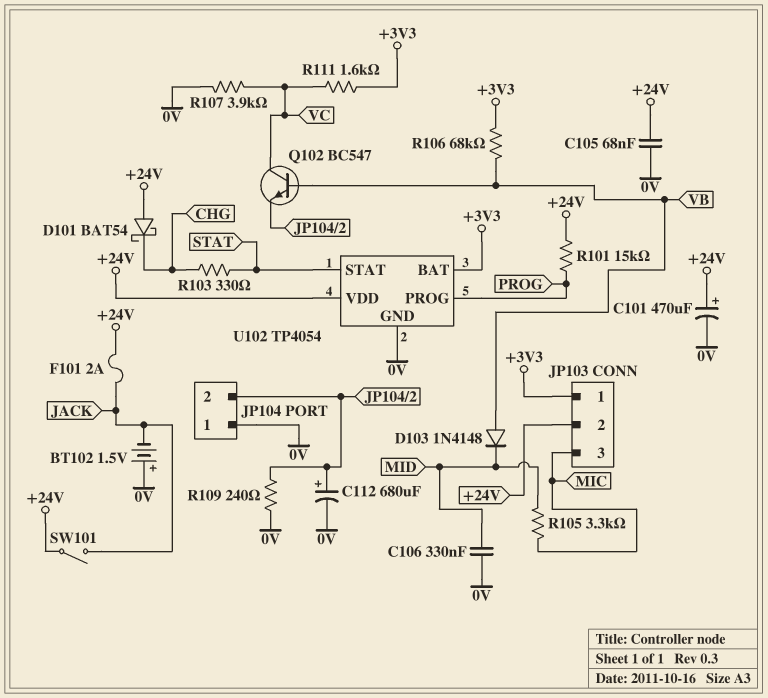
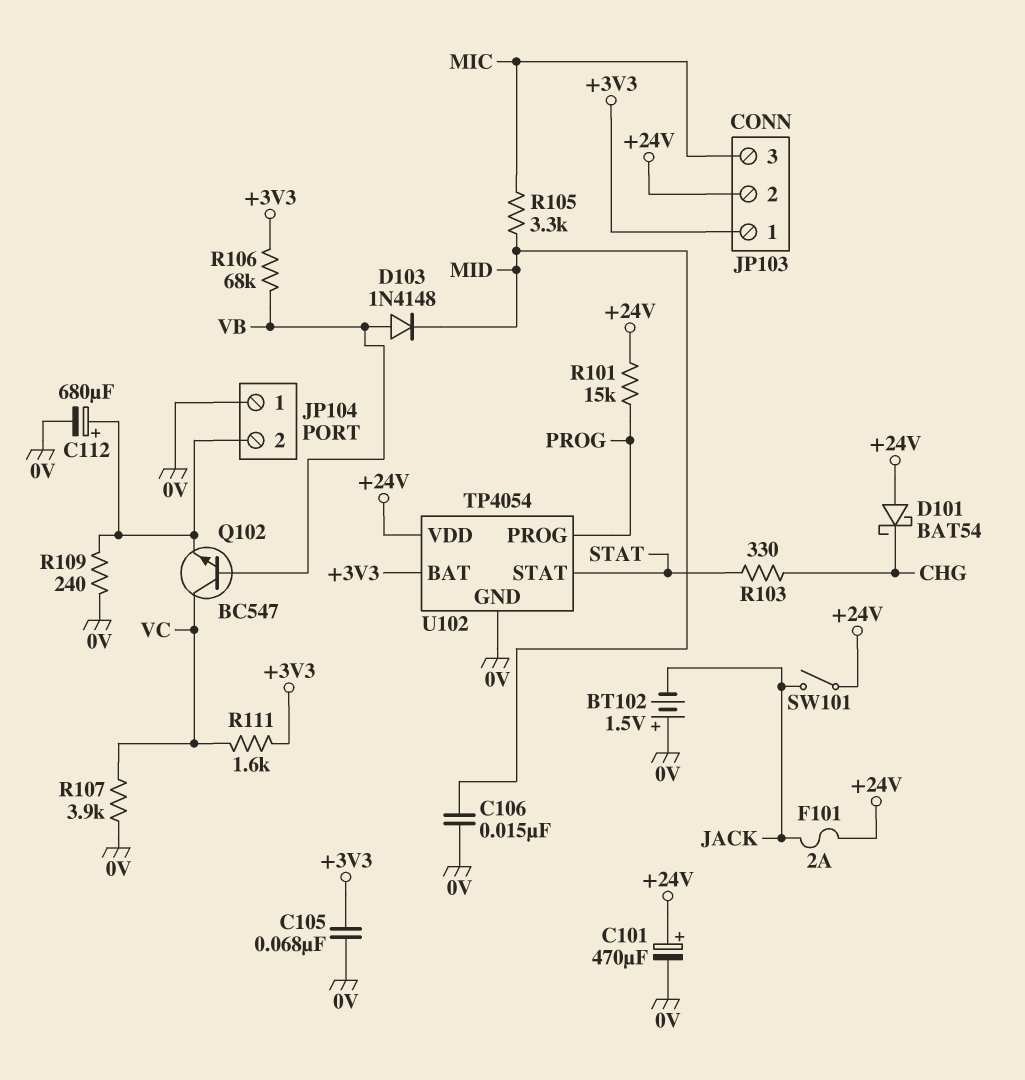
C105: 68nF (+24V, 0V) -> 68nF (+3V3, 0V)
C106: 330nF (0V, MID) -> 15nF (0V, MID)

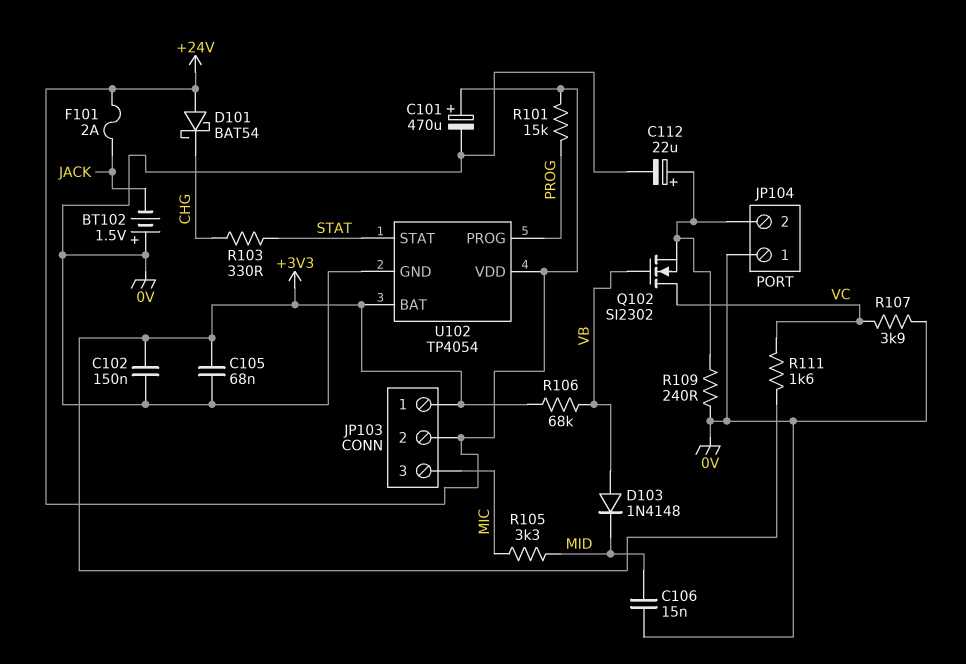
C102: none -> 150nF (+3V3, 0V)
C112: 680uF (plus JP104/2, minus 0V) -> 22uF (plus JP104/2, minus 0V)
Q102: NPN BC547 (B VB, C VC, E JP104/2) -> NMOS SI2302 (G VB, D VC, S JP104/2)
SW101: switch (+24V, JACK) -> none

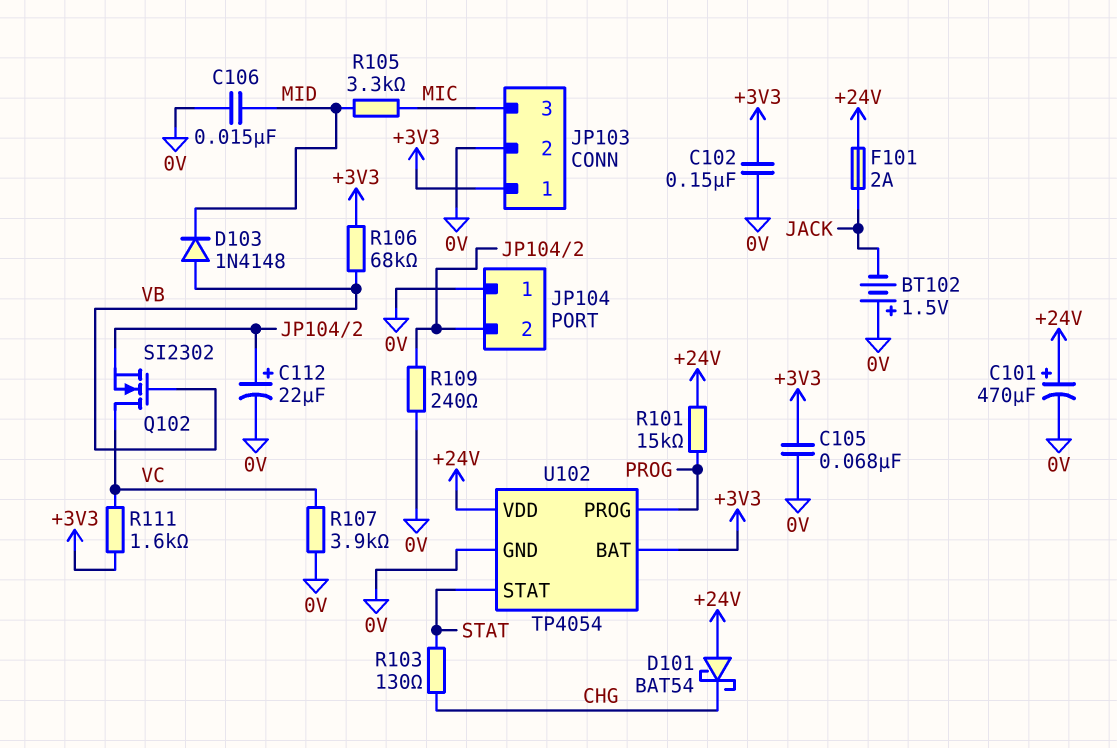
JP103 pin 2: +24V -> 0V
R103: 330 (CHG, STAT) -> 130 (CHG, STAT)

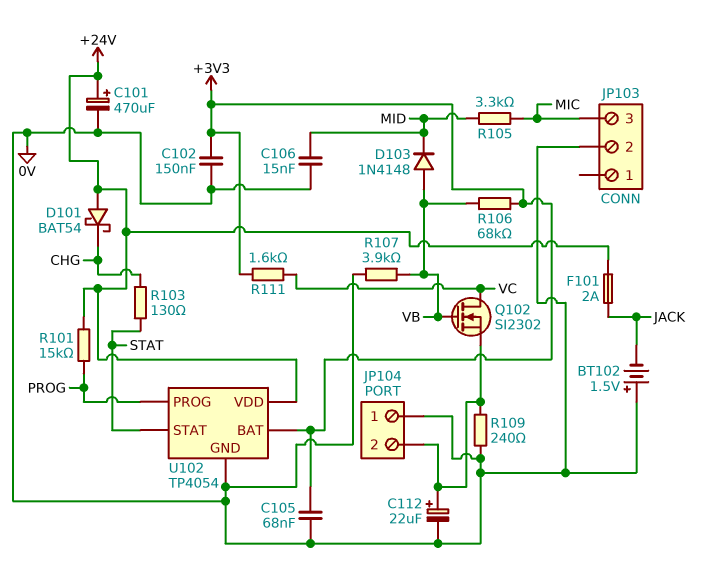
JP103 pin 1: +3V3 -> none
R107: 3.9k (0V, VC) -> 3.9k (0V, VB)

